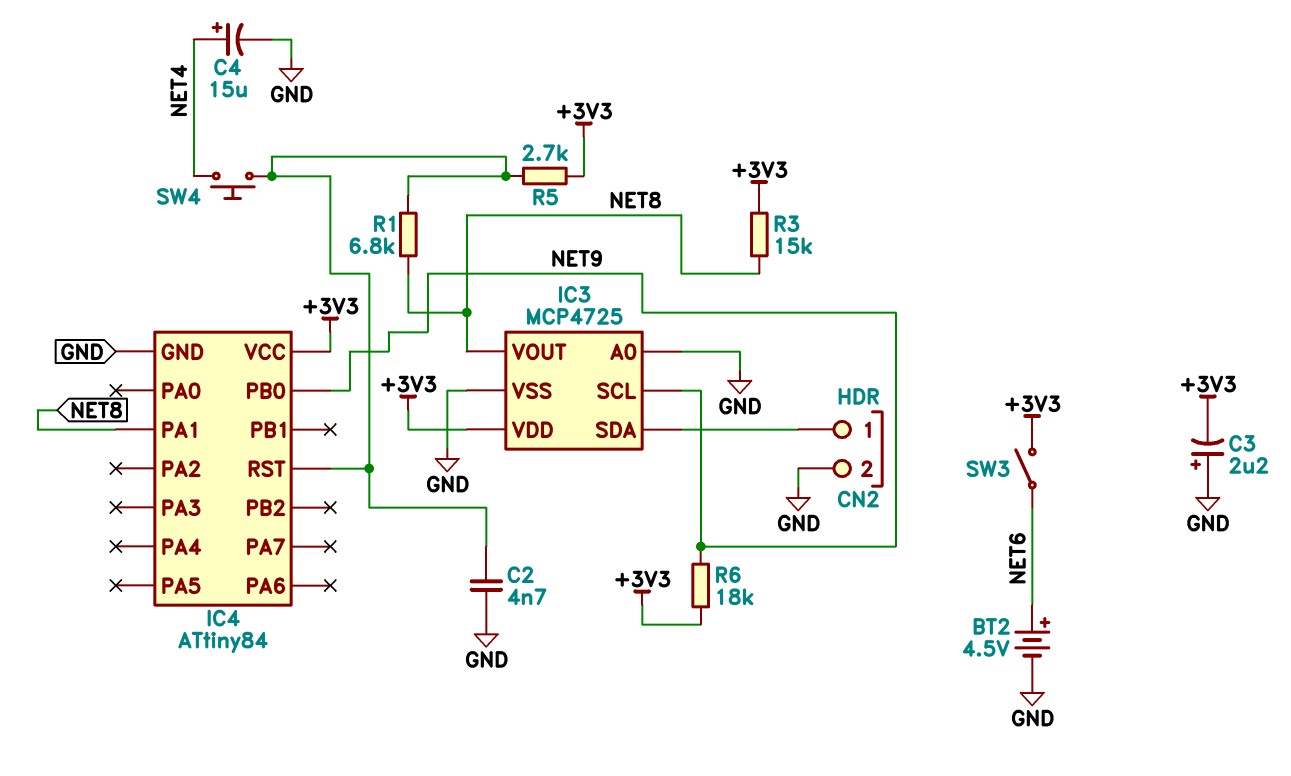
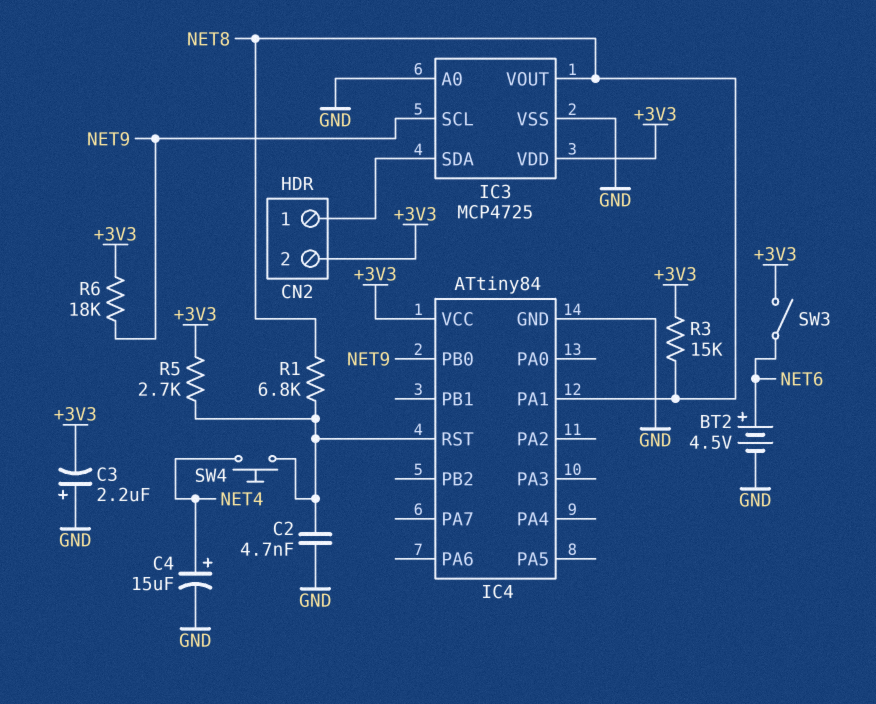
CN2 pin 2: GND -> +3V3

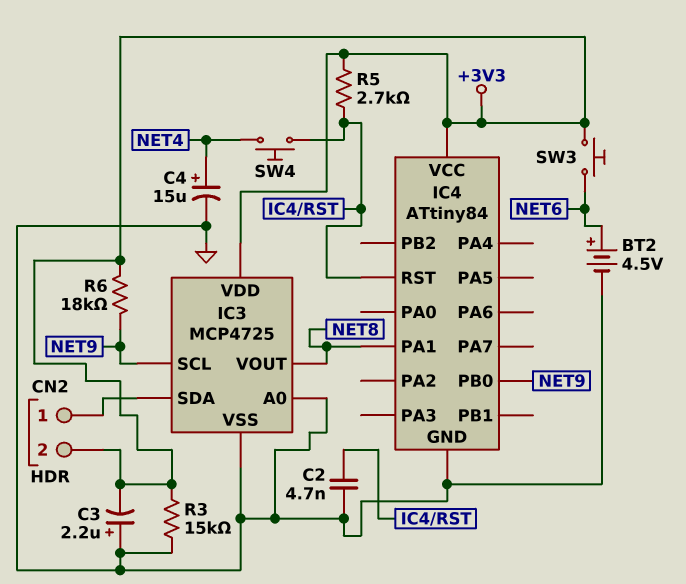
R1: 6.8k (IC4/RST, NET8) -> none
R3: 15k (+3V3, NET8) -> 15k (+3V3, GND)
SW3: switch (+3V3, NET6) -> button (+3V3, NET6)

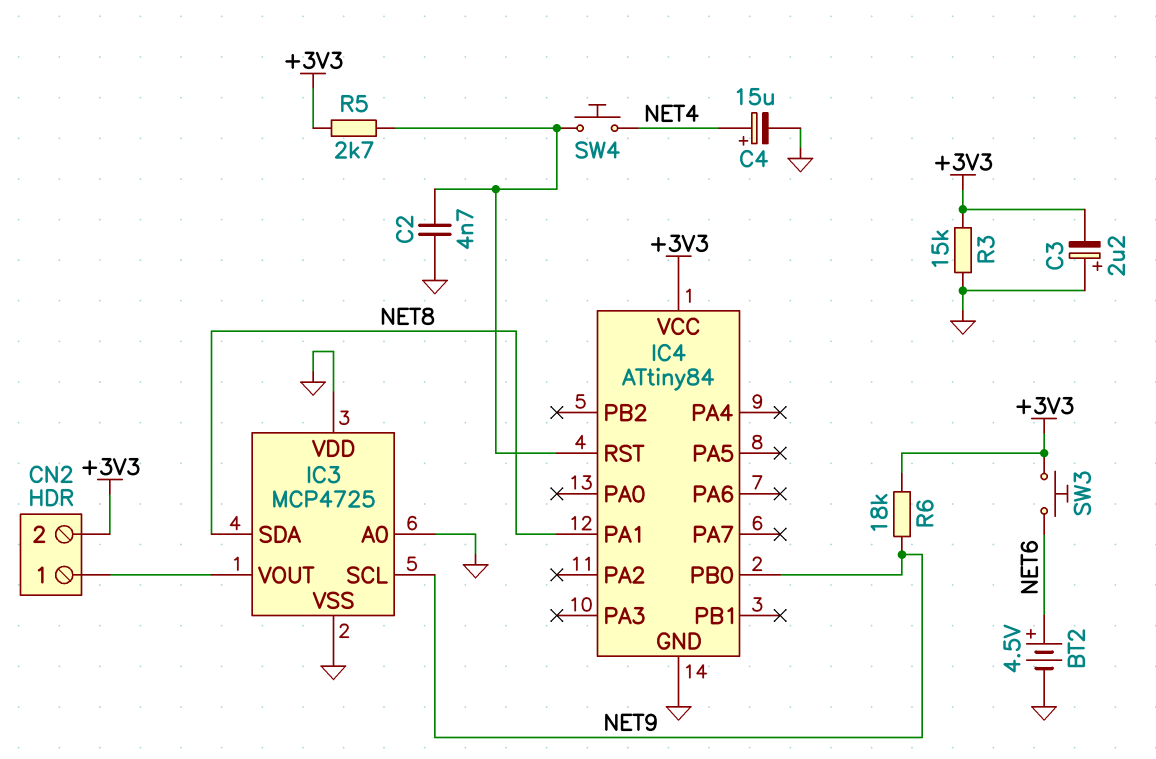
IC3 pin SDA: CN2/1 -> NET8
IC3 pin VDD: +3V3 -> GND
IC3 pin VOUT: NET8 -> CN2/1

